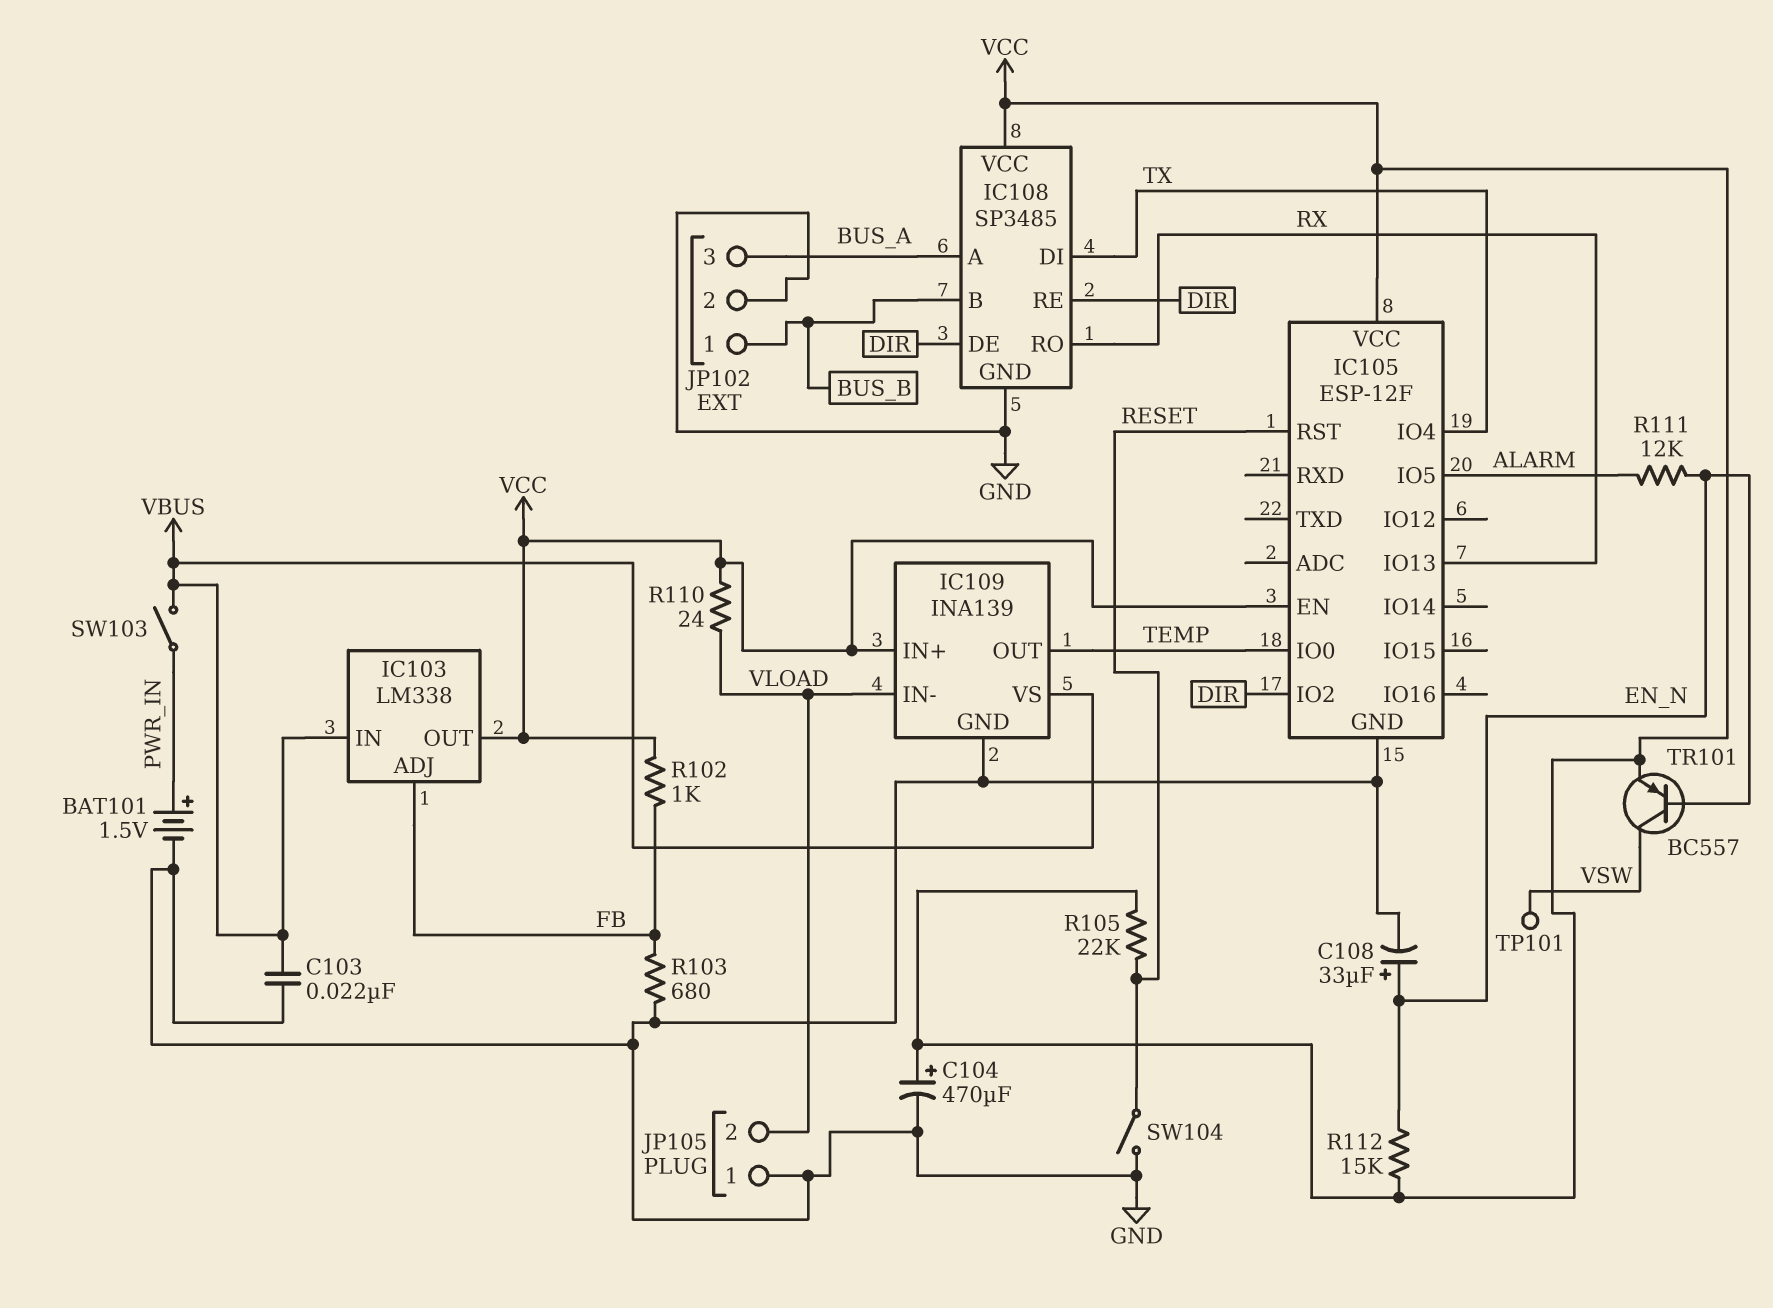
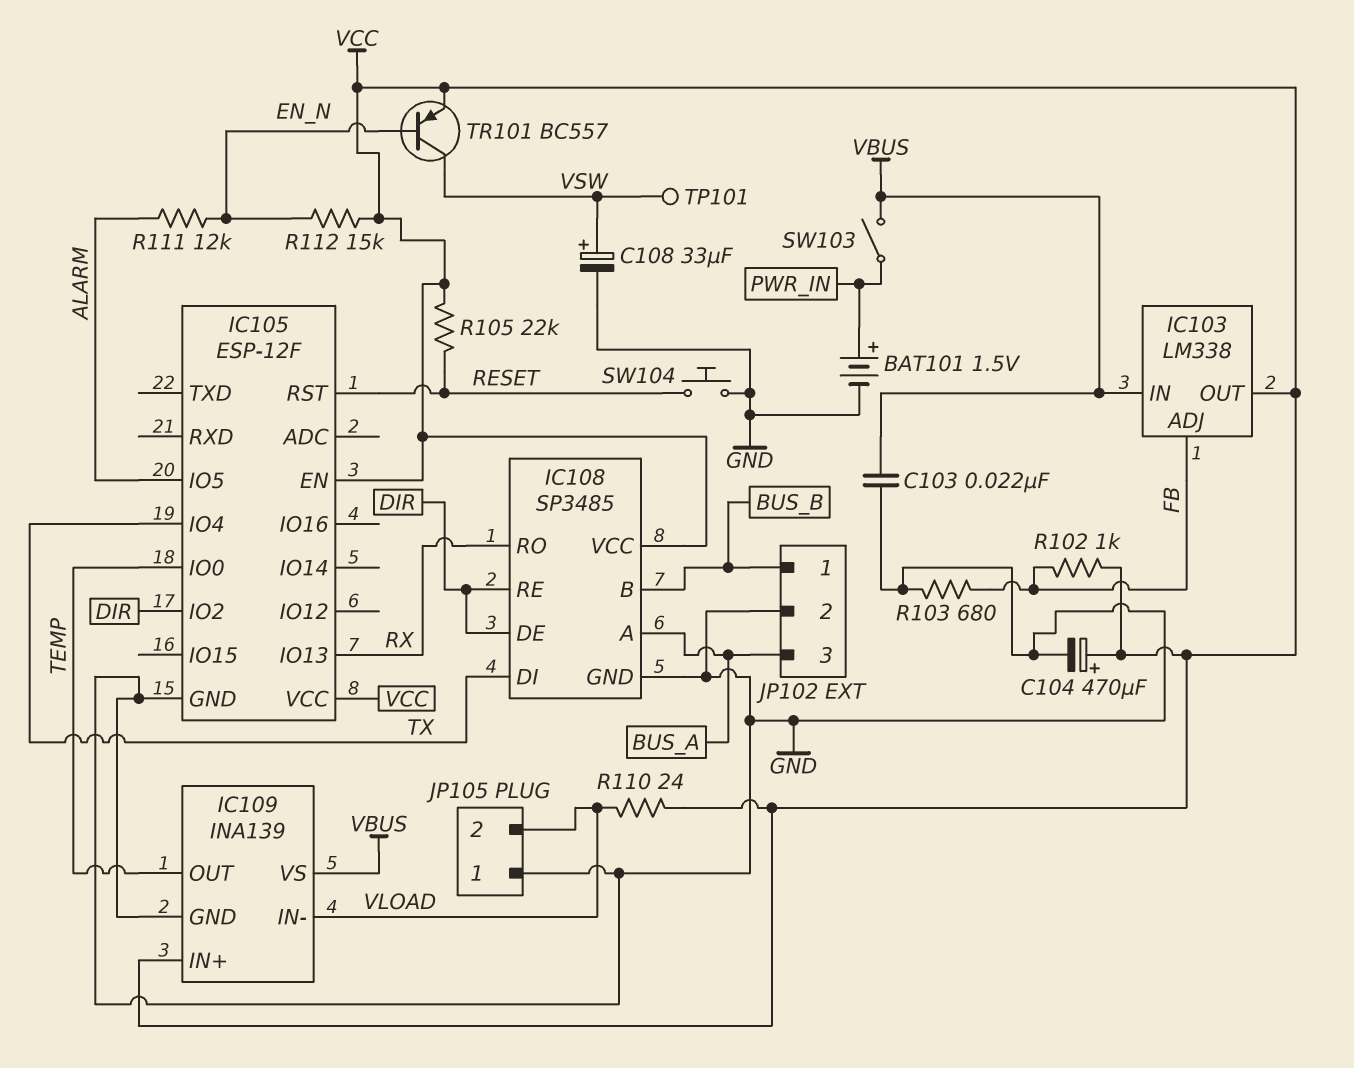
C108: 33uF (plus EN_N, minus GND) -> 33uF (plus VSW, minus GND)
SW104: switch (GND, RESET) -> button (GND, RESET)

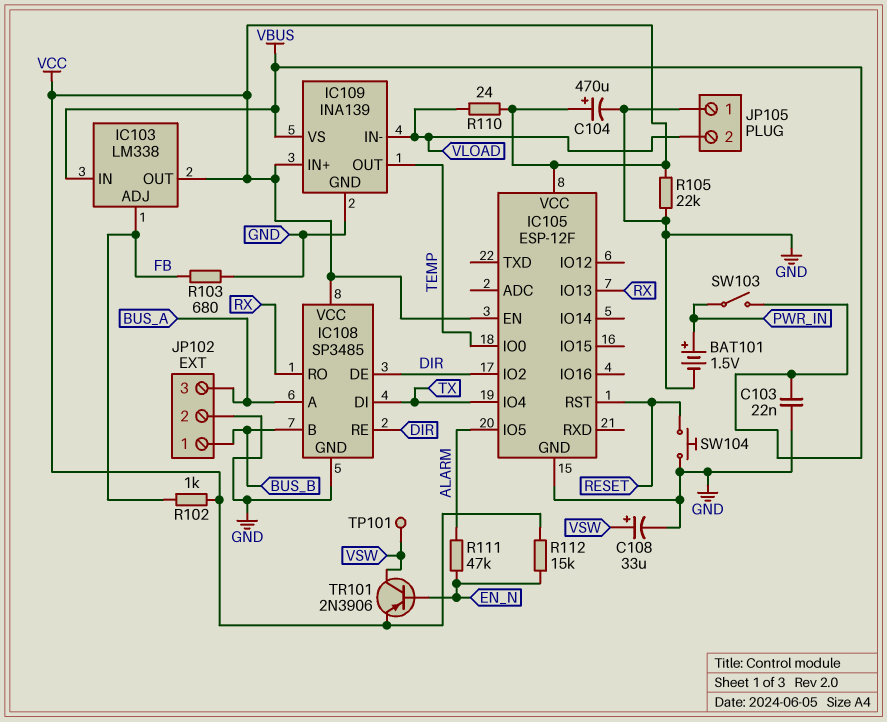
R105: 22k (RESET, VCC) -> 22k (GND, VCC)
R111: 12k (ALARM, EN_N) -> 47k (ALARM, EN_N)
TR101: PNP BC557 (B EN_N, C VSW, E VCC) -> PNP 2N3906 (B EN_N, C VSW, E VCC)

